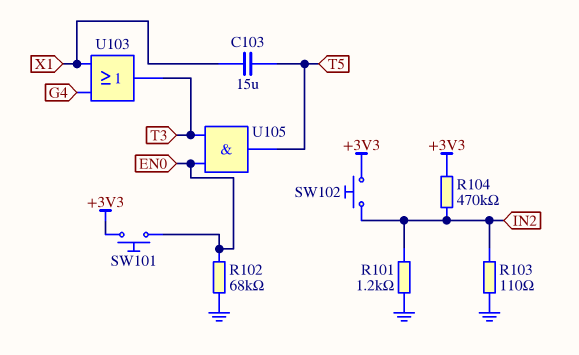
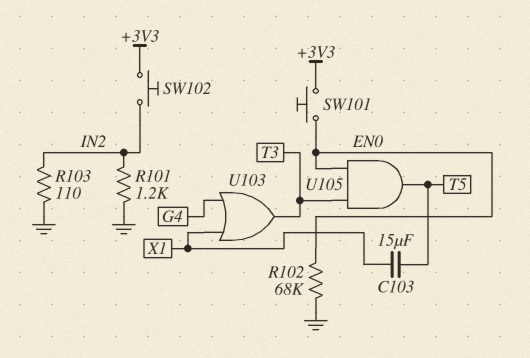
R104: 470k (+3V3, IN2) -> none

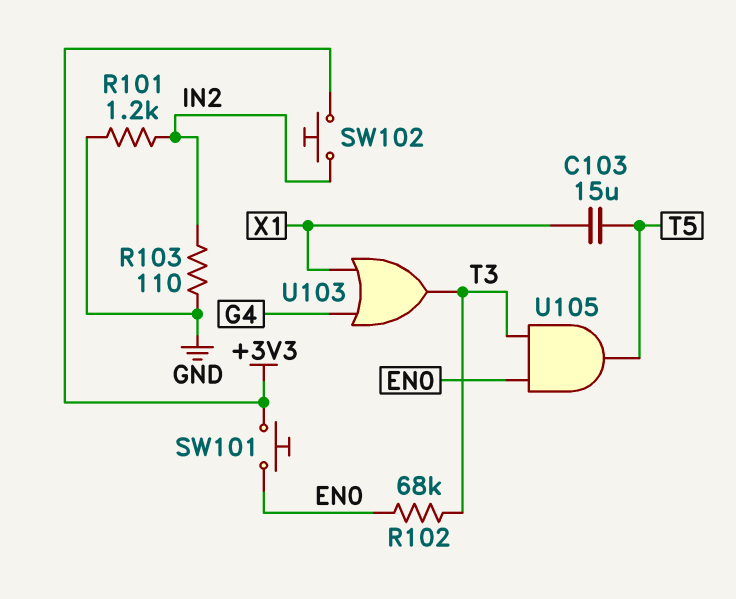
R102: 68k (EN0, GND) -> 68k (EN0, T3)

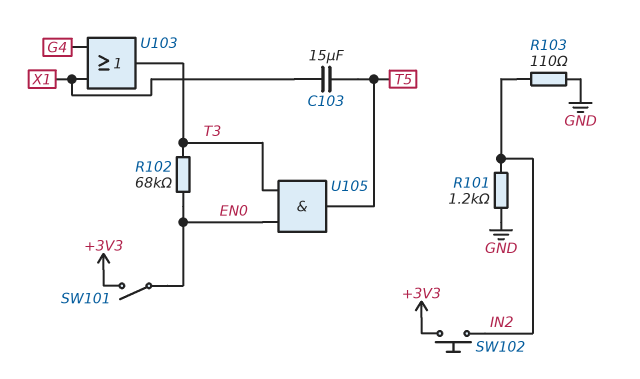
SW101: button (+3V3, EN0) -> switch (+3V3, EN0)

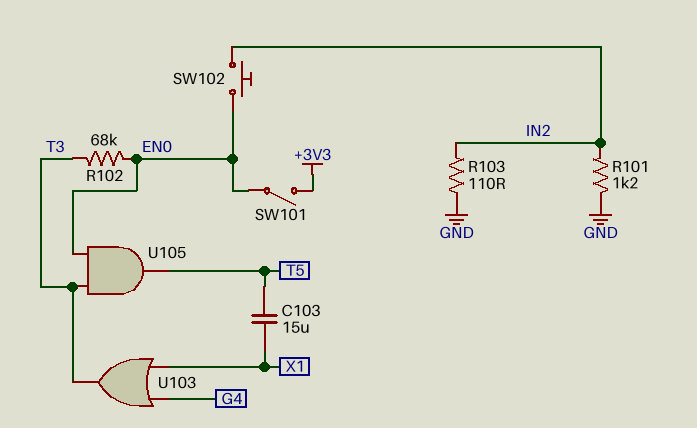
SW102: button (+3V3, IN2) -> button (EN0, IN2)

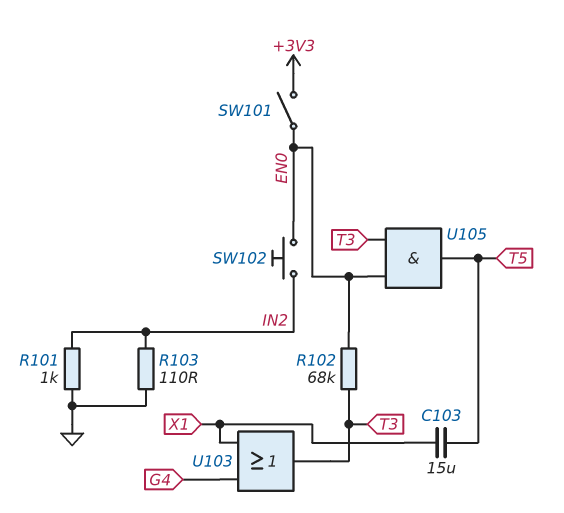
R101: 1.2k (GND, IN2) -> 1k (GND, IN2)

